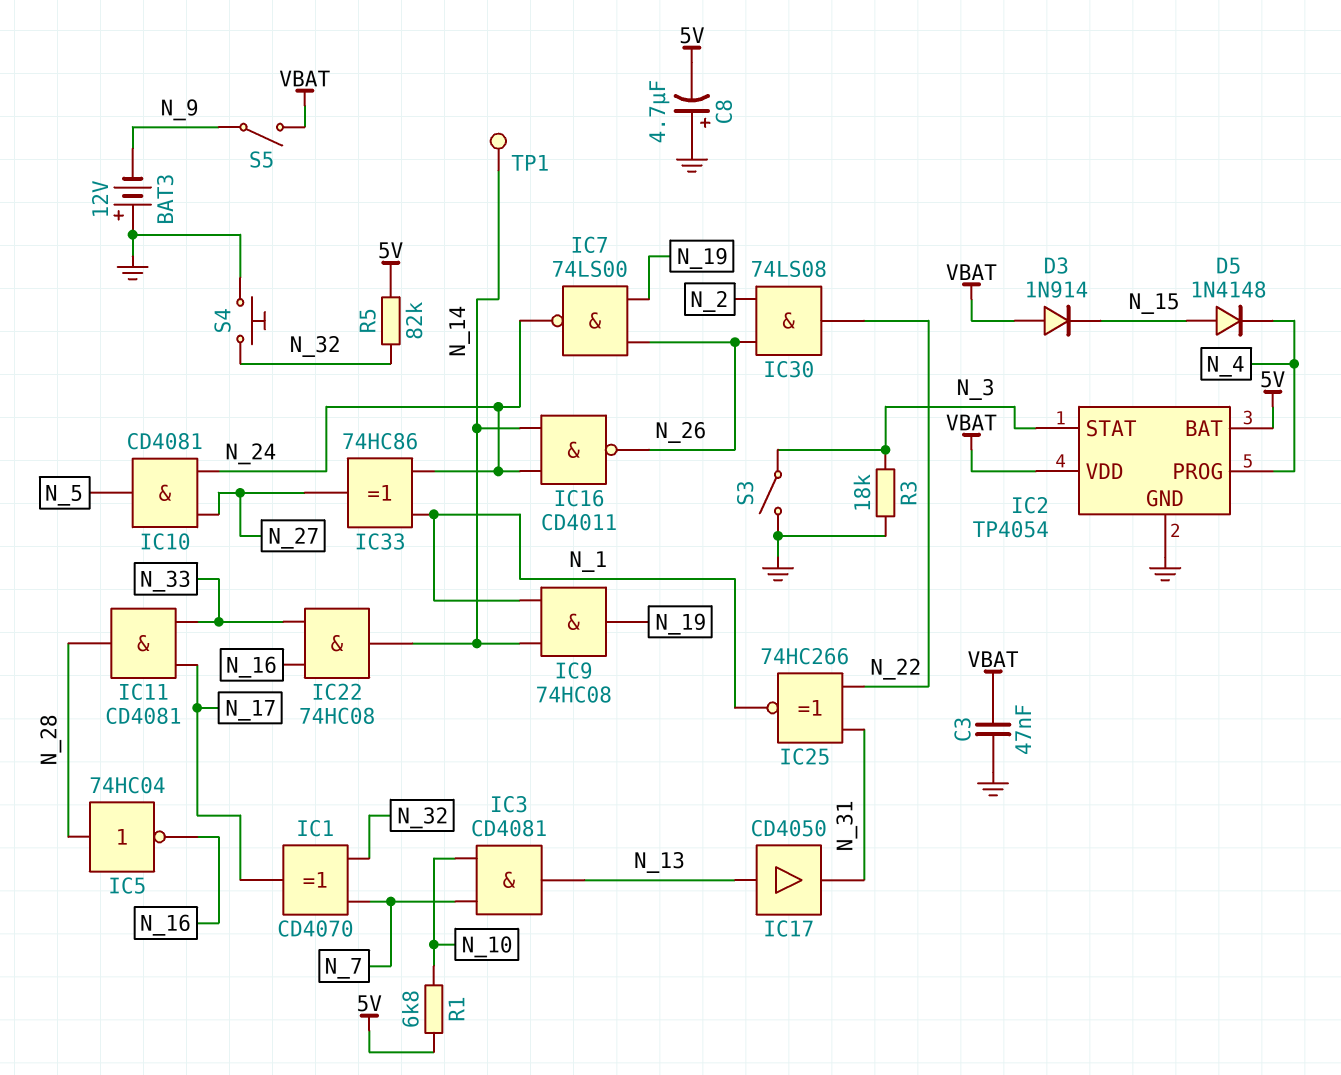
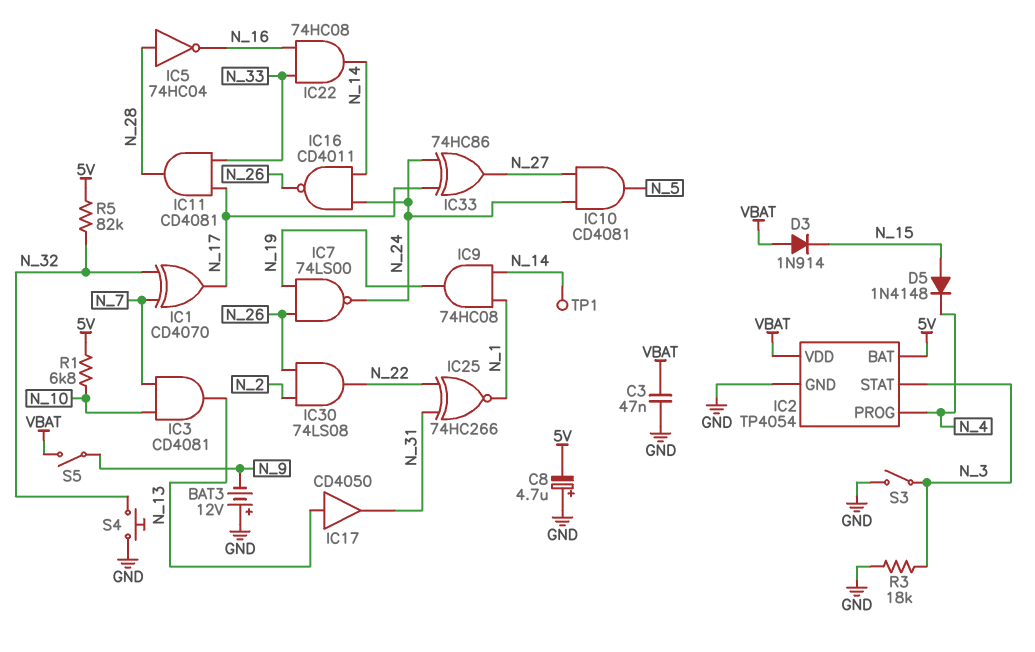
IC33: XOR 74HC86 (in N_1, in N_24, out N_27) -> XOR 74HC86 (in N_17, in N_24, out N_27)

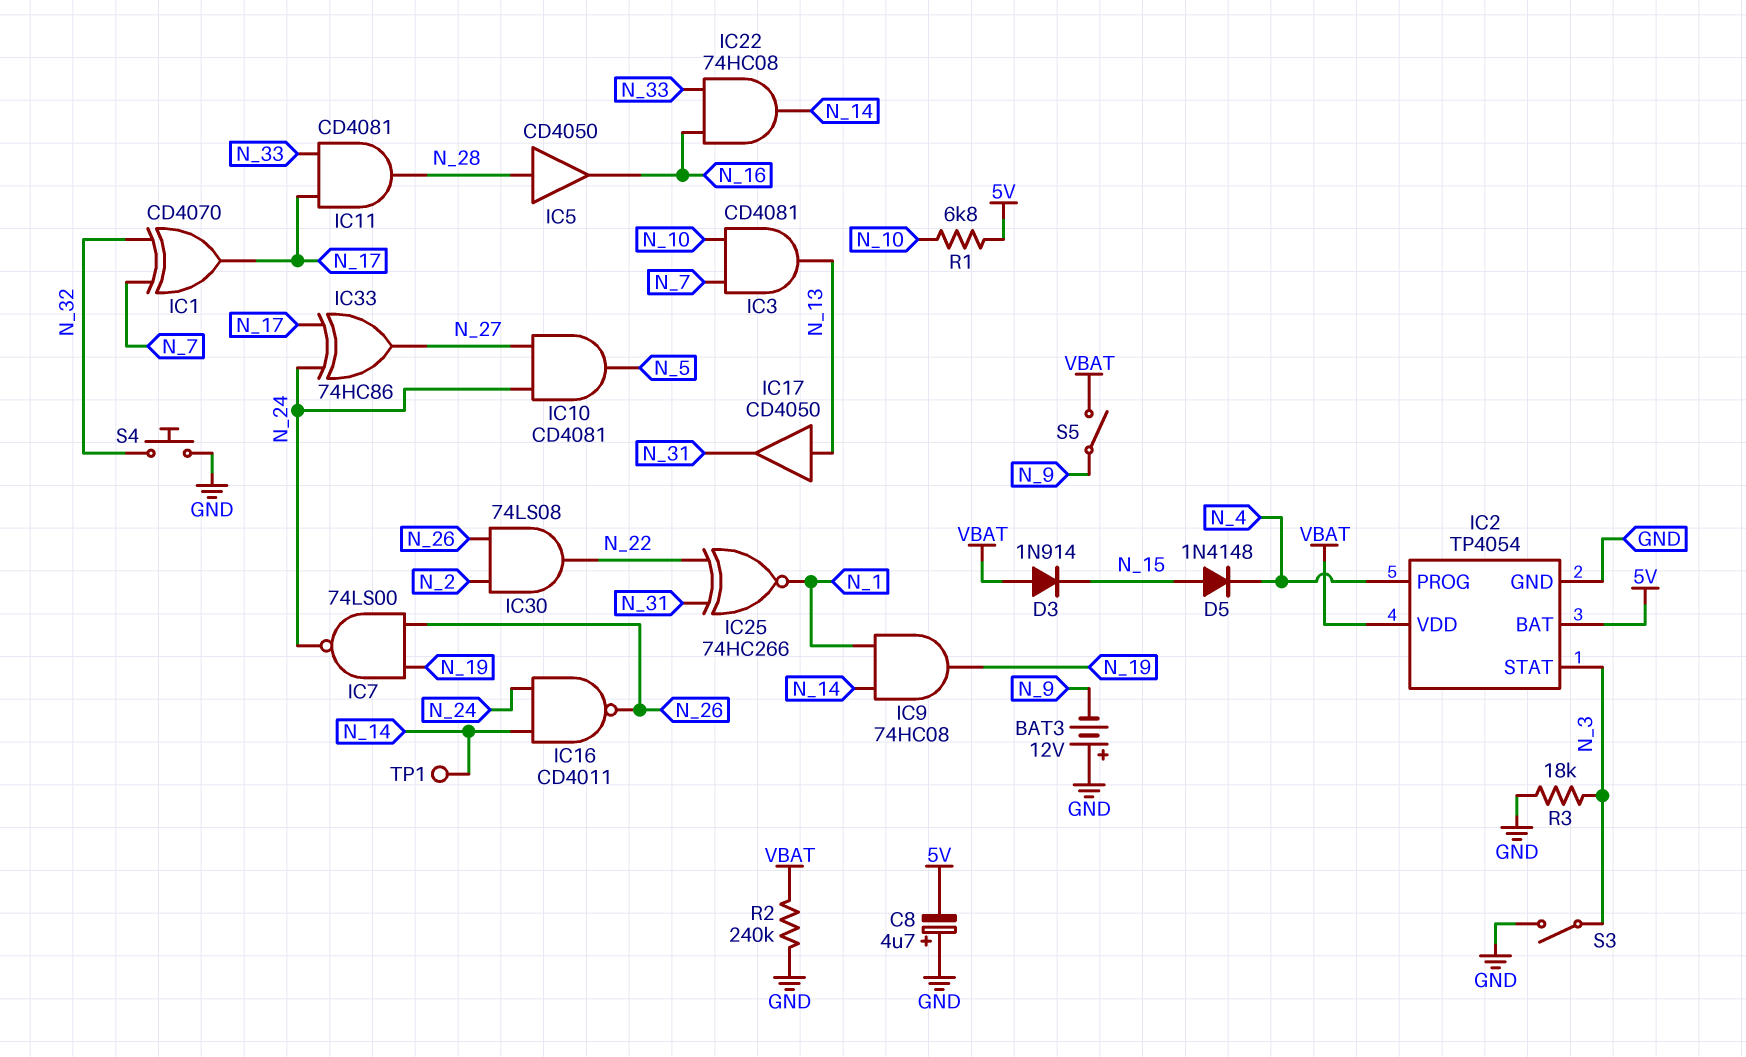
C3: 47nF (GND, VBAT) -> none
IC5: NOT 74HC04 (in N_28, out N_16) -> buffer CD4050 (in N_28, out N_16)
R2: none -> 240k (GND, VBAT)
R5: 82k (5V, N_32) -> none

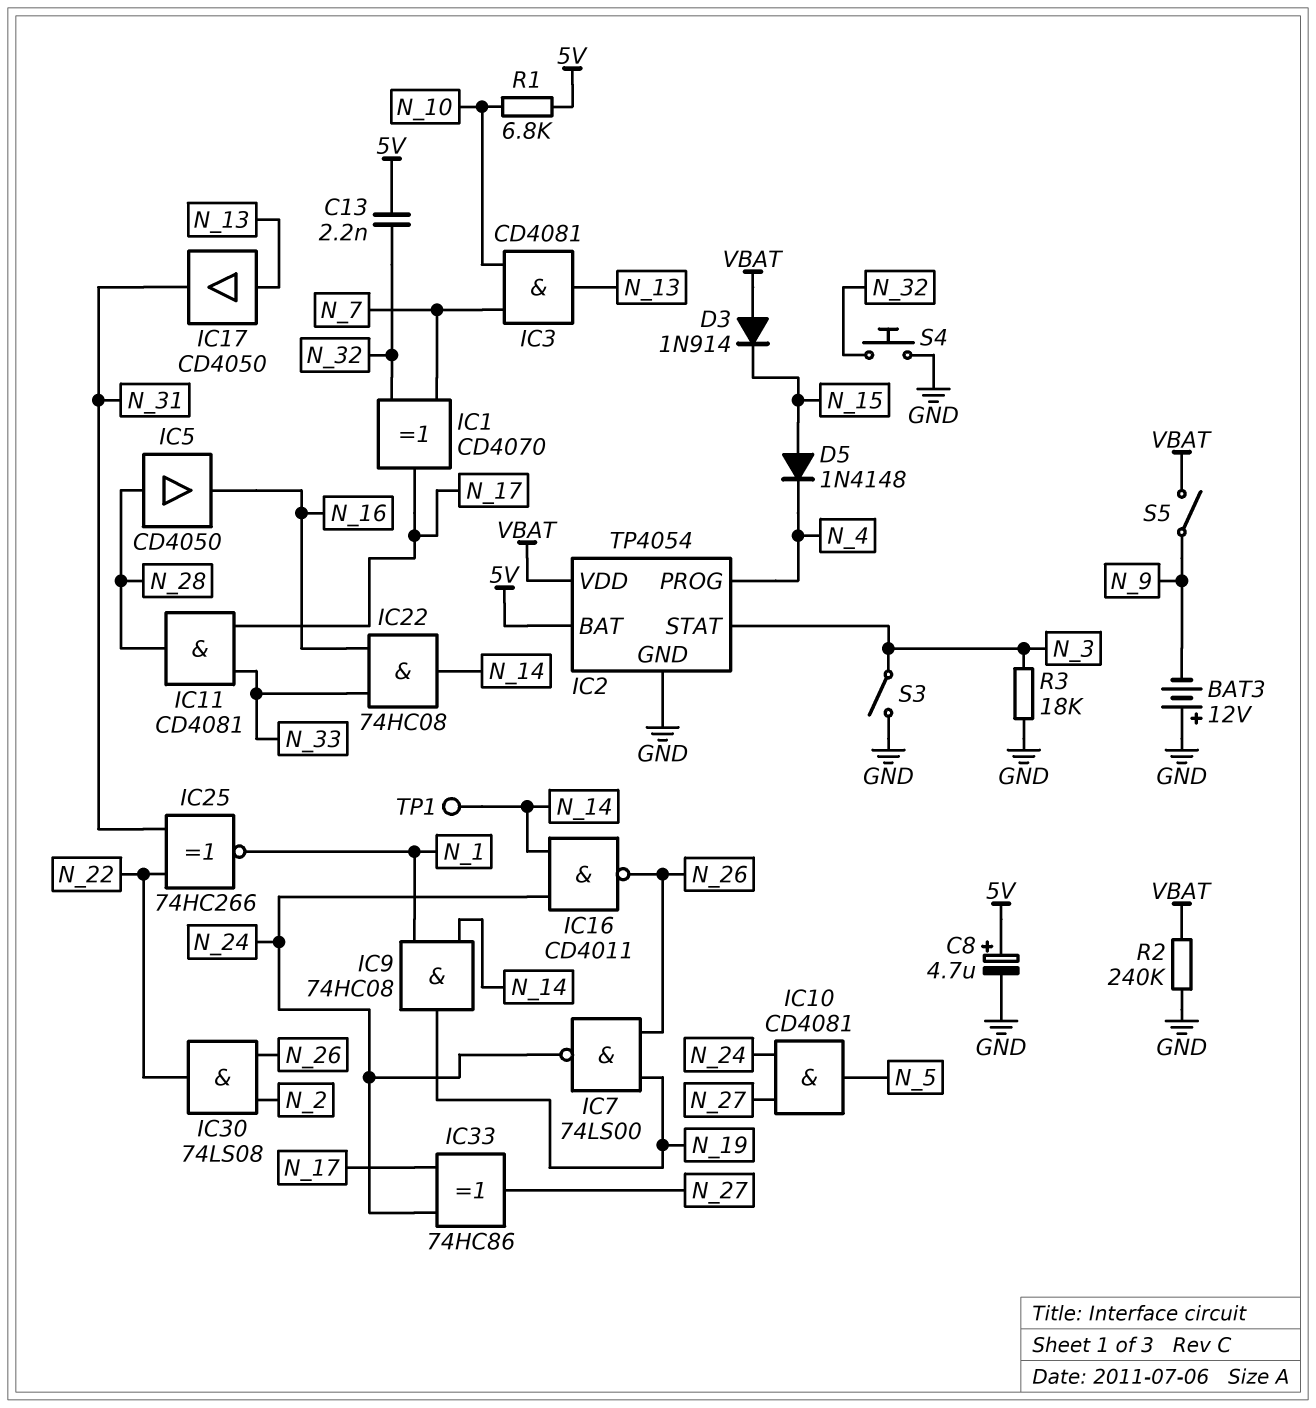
C8: 4.7uF (plus GND, minus 5V) -> 4.7uF (plus 5V, minus GND)
C13: none -> 2.2nF (5V, N_32)

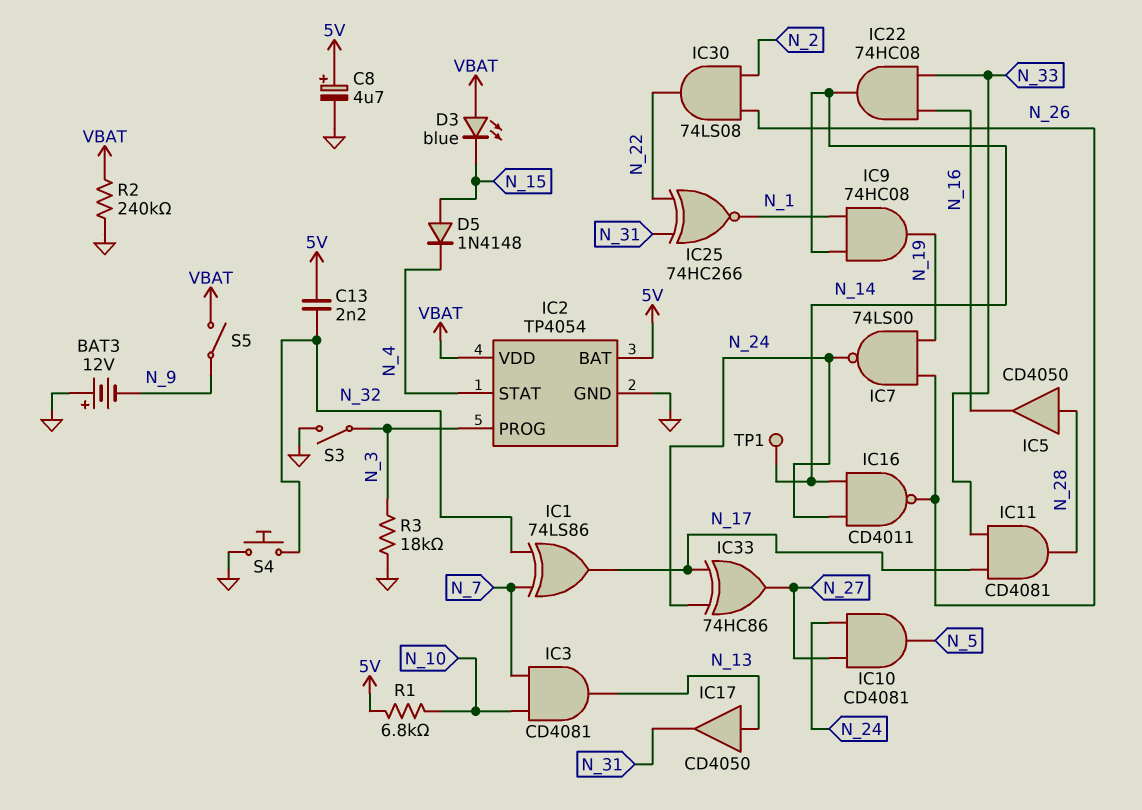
D3: diode 1N914 (A VBAT, K N_15) -> LED blue (A VBAT, K N_15)
IC1: XOR CD4070 (in N_7, in N_32, out N_17) -> XOR 74LS86 (in N_7, in N_32, out N_17)
IC2 pin PROG: N_4 -> N_3
IC2 pin STAT: N_3 -> N_4

